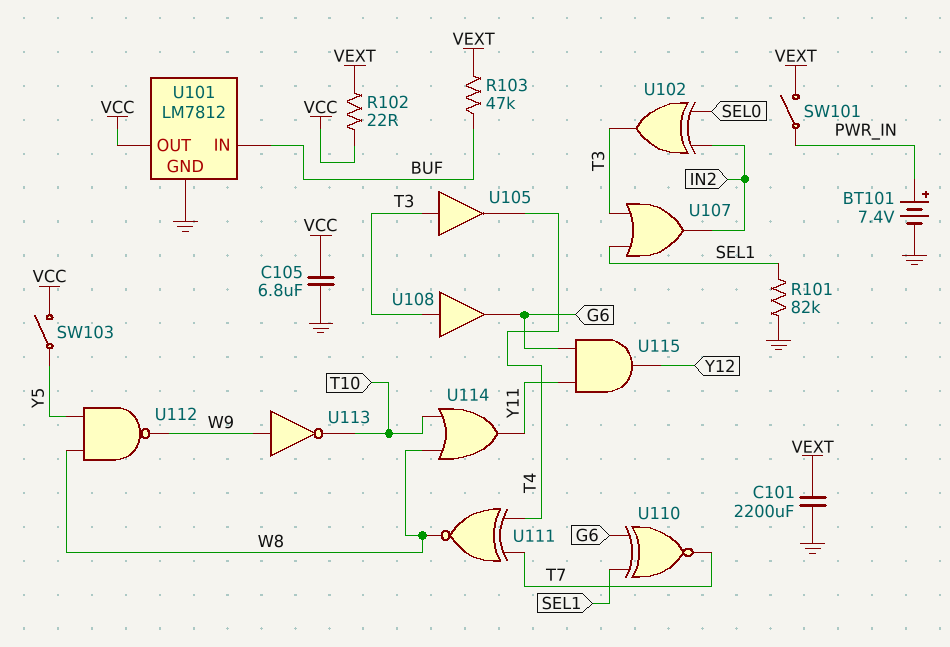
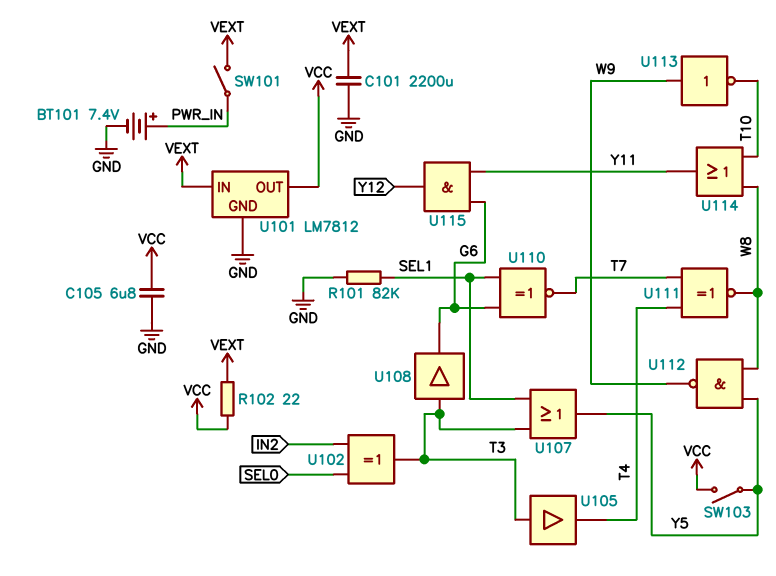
R103: 47k (BUF, VEXT) -> none
U101 pin IN: BUF -> VEXT
U107: OR (in SEL1, in T3, out IN2) -> OR (in SEL1, in T3, out Y5)

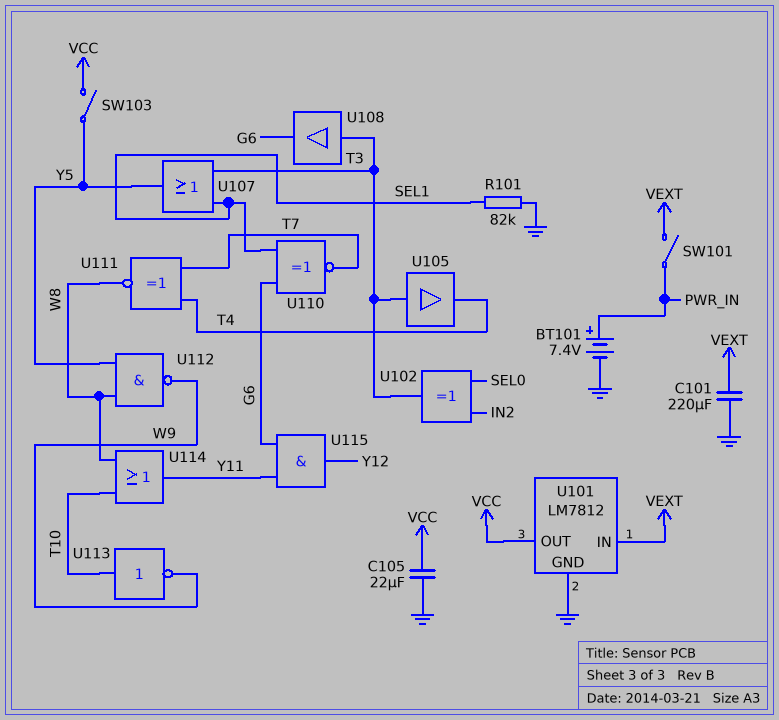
C101: 2200uF (GND, VEXT) -> 220uF (GND, VEXT)
C105: 6.8uF (GND, VCC) -> 22uF (GND, VCC)
R102: 22 (VCC, VEXT) -> none
U113: NOT (in W9, out T10) -> NOT (in T10, out W9)

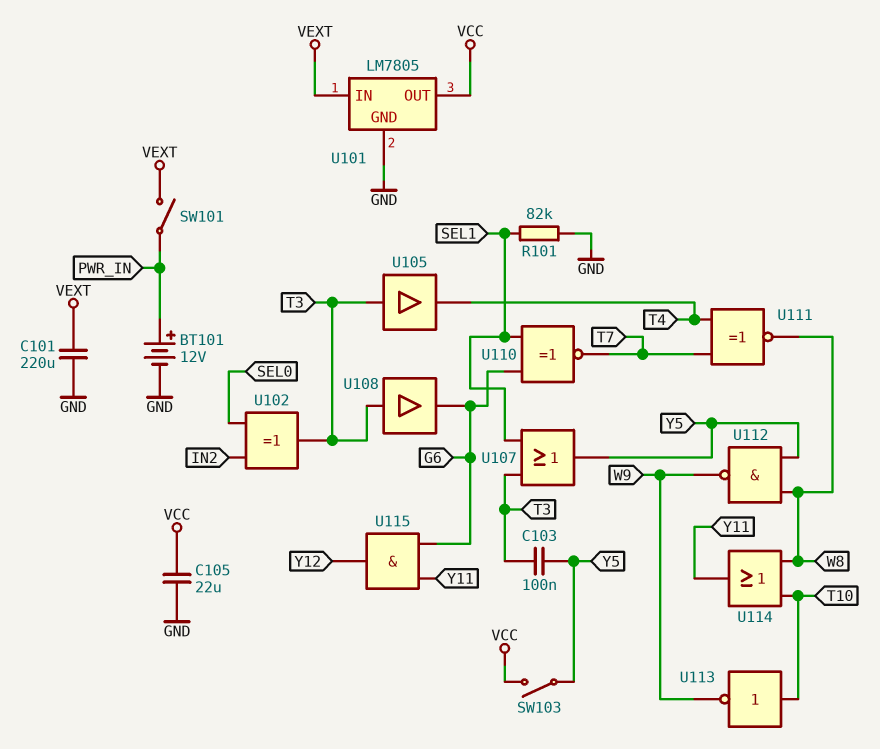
BT101: 7.4V (plus PWR_IN, minus GND) -> 12V (plus PWR_IN, minus GND)
C103: none -> 100nF (T3, Y5)
U101: LM7812 -> LM7805

